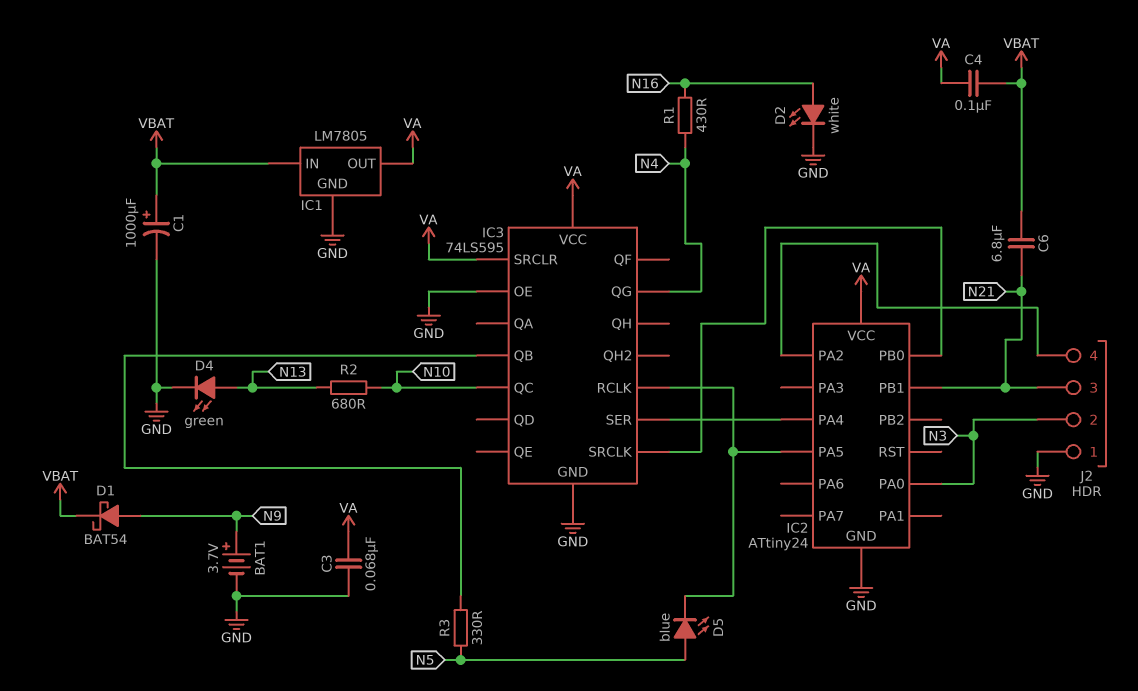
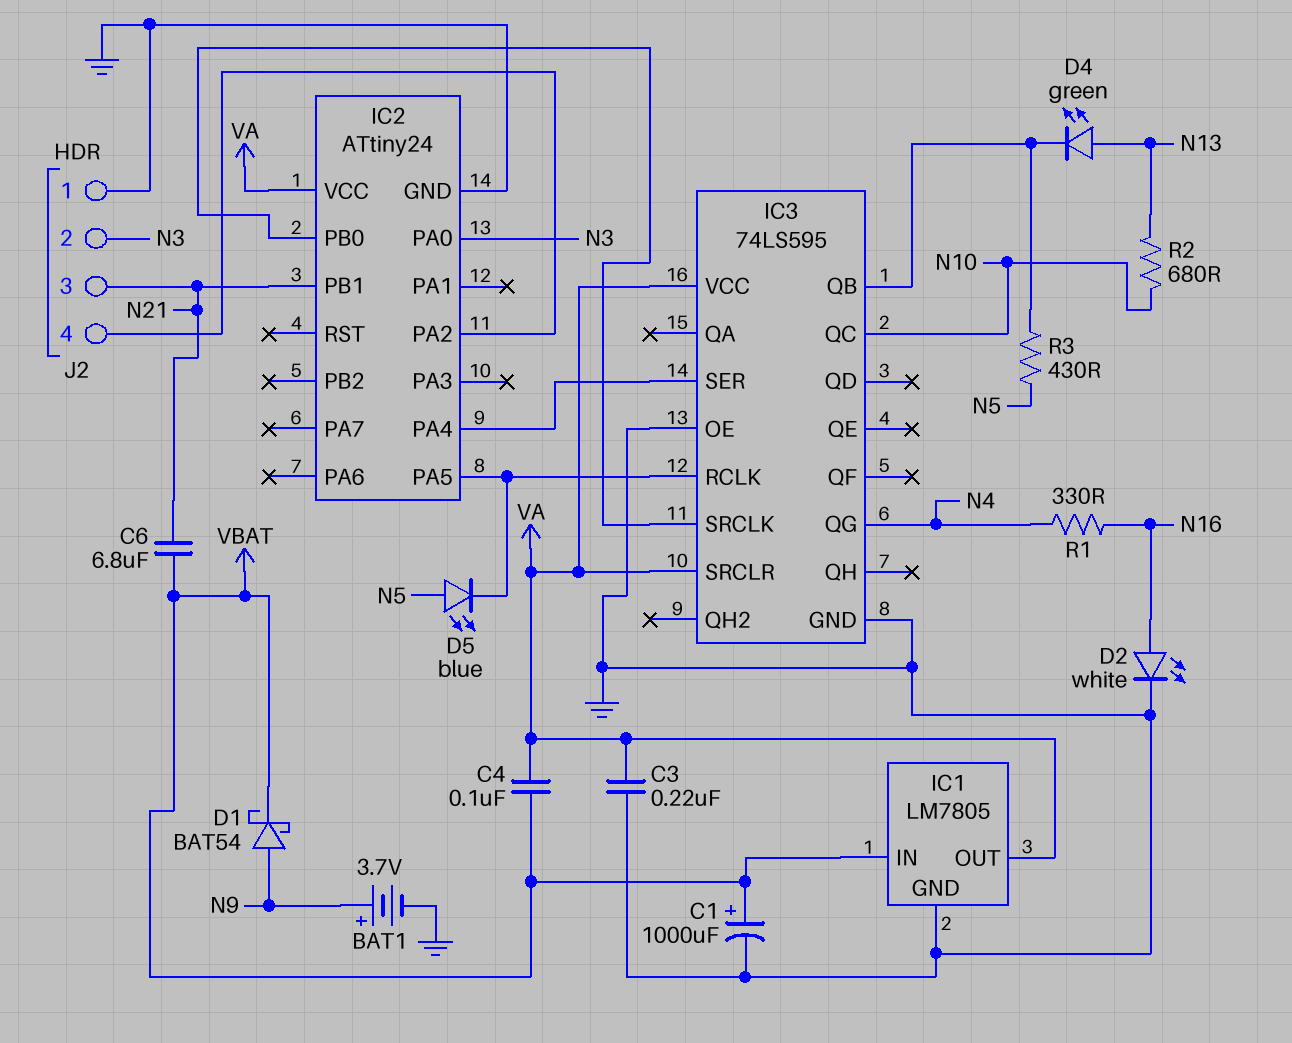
C3: 68nF (GND, VA) -> 220nF (GND, VA)
D4: LED green (A N13, K GND) -> LED green (A N13, K IC3/QB)
R1: 430 (N4, N16) -> 330 (N4, N16)
R3: 330 (IC3/QB, N5) -> 430 (IC3/QB, N5)

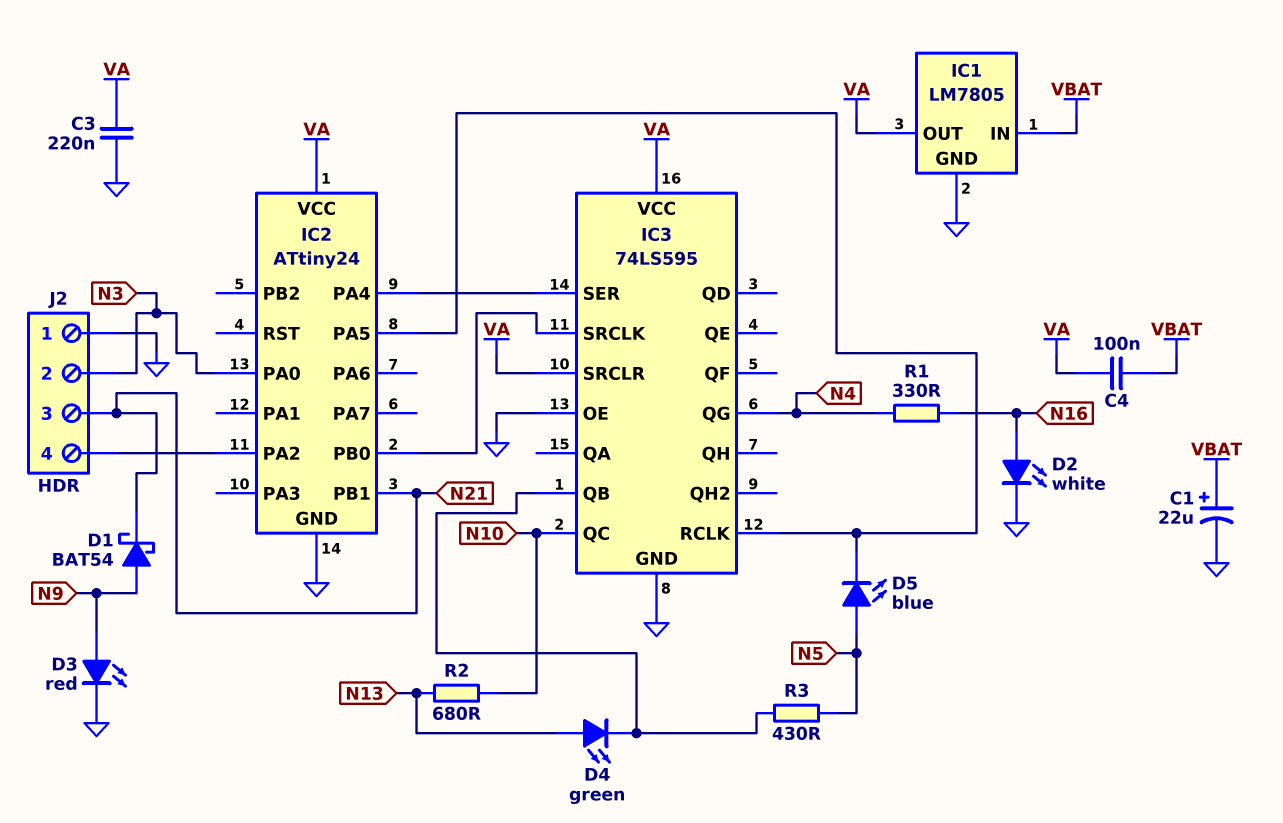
BAT1: 3.7V (plus N9, minus GND) -> none
C1: 1000uF (plus VBAT, minus GND) -> 22uF (plus VBAT, minus GND)
C6: 6.8uF (N21, VBAT) -> none
D1: schottky BAT54 (A N9, K VBAT) -> schottky BAT54 (A N9, K N21)
D3: none -> LED red (A N9, K GND)

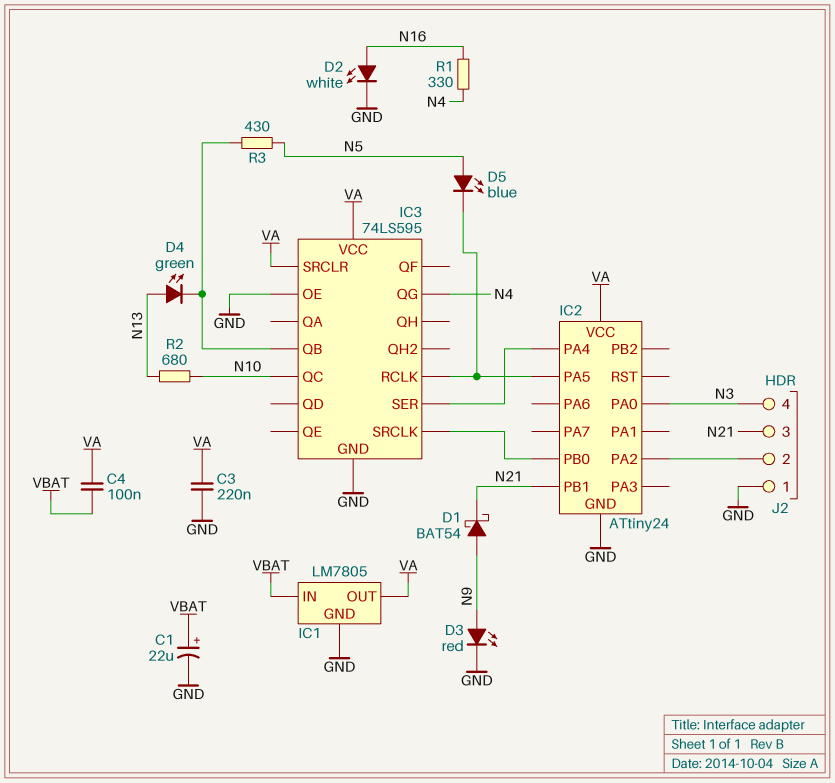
J2 pin 2: N3 -> IC2/PA2
J2 pin 4: IC2/PA2 -> N3

